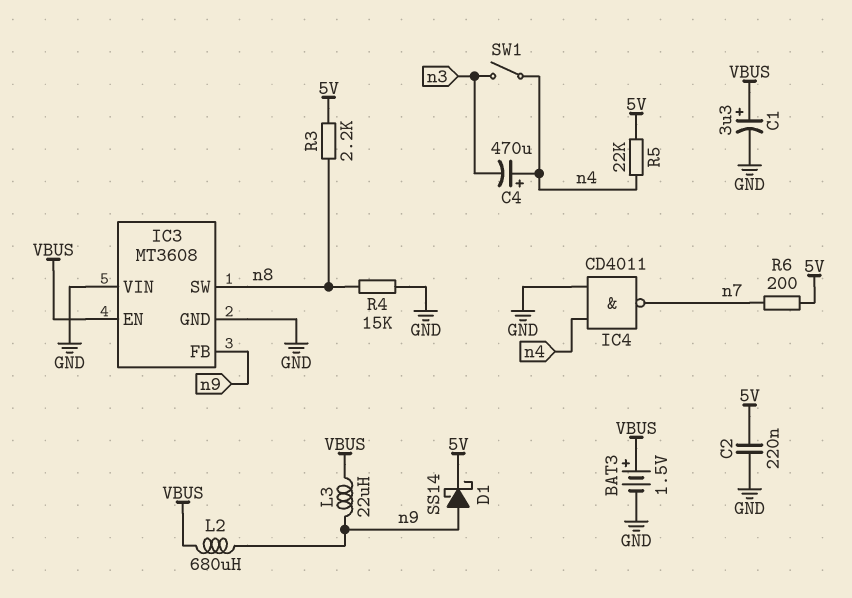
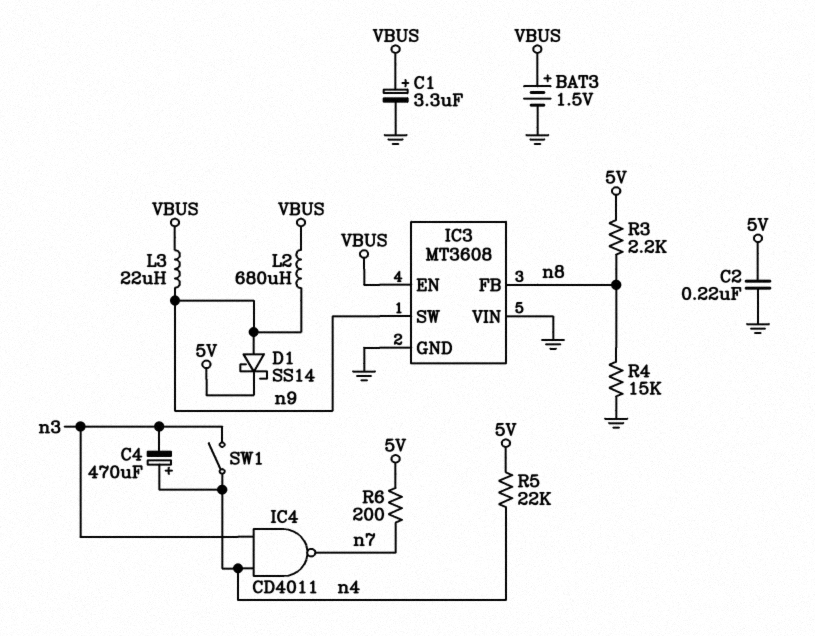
IC3 pin FB: n9 -> n8
IC3 pin SW: n8 -> n9
IC4: NAND CD4011 (in GND, in n4, out n7) -> NAND CD4011 (in n3, in n4, out n7)

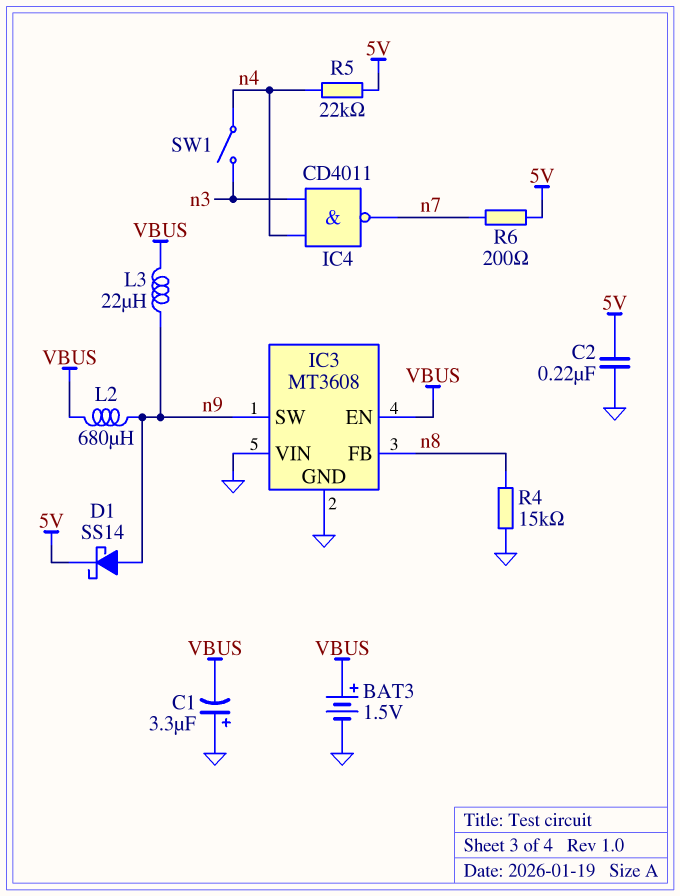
C1: 3.3uF (plus VBUS, minus GND) -> 3.3uF (plus GND, minus VBUS)
C4: 470uF (plus n4, minus n3) -> none
R3: 2.2k (5V, n8) -> none

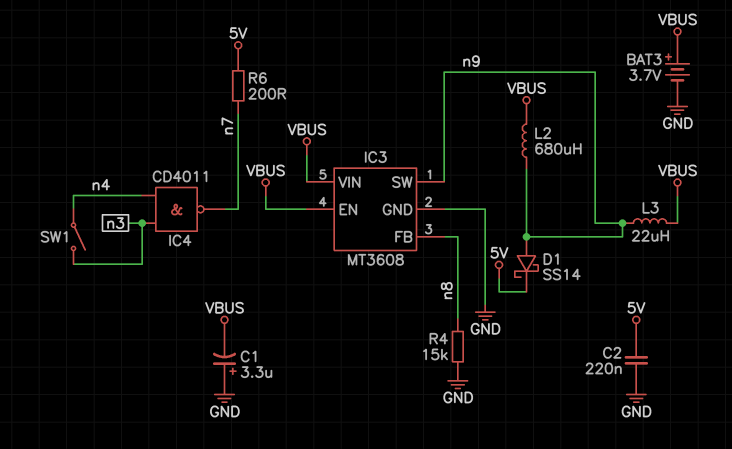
BAT3: 1.5V (plus VBUS, minus GND) -> 3.7V (plus VBUS, minus GND)
IC3 pin VIN: GND -> VBUS
R5: 22k (5V, n4) -> none

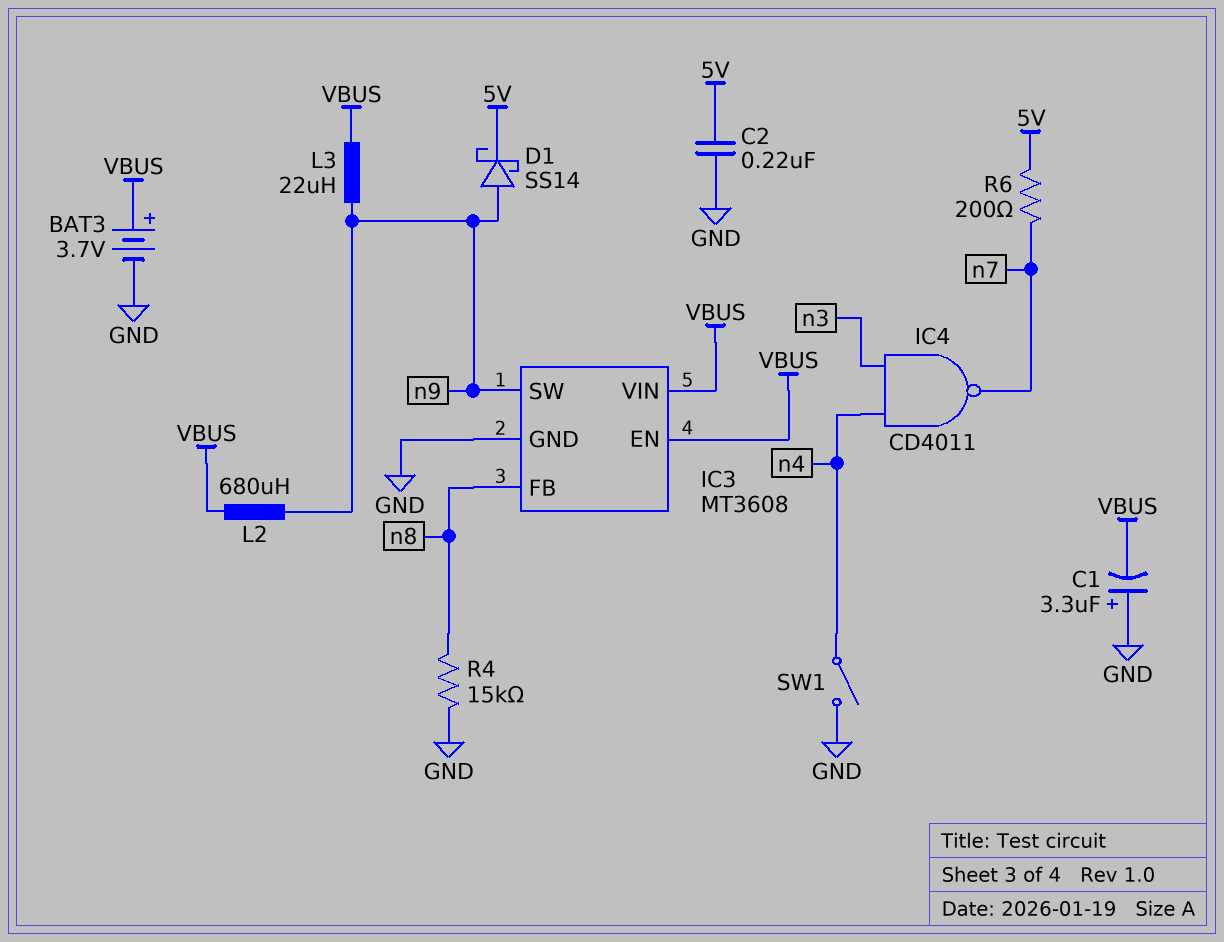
SW1: switch (n3, n4) -> switch (GND, n4)

